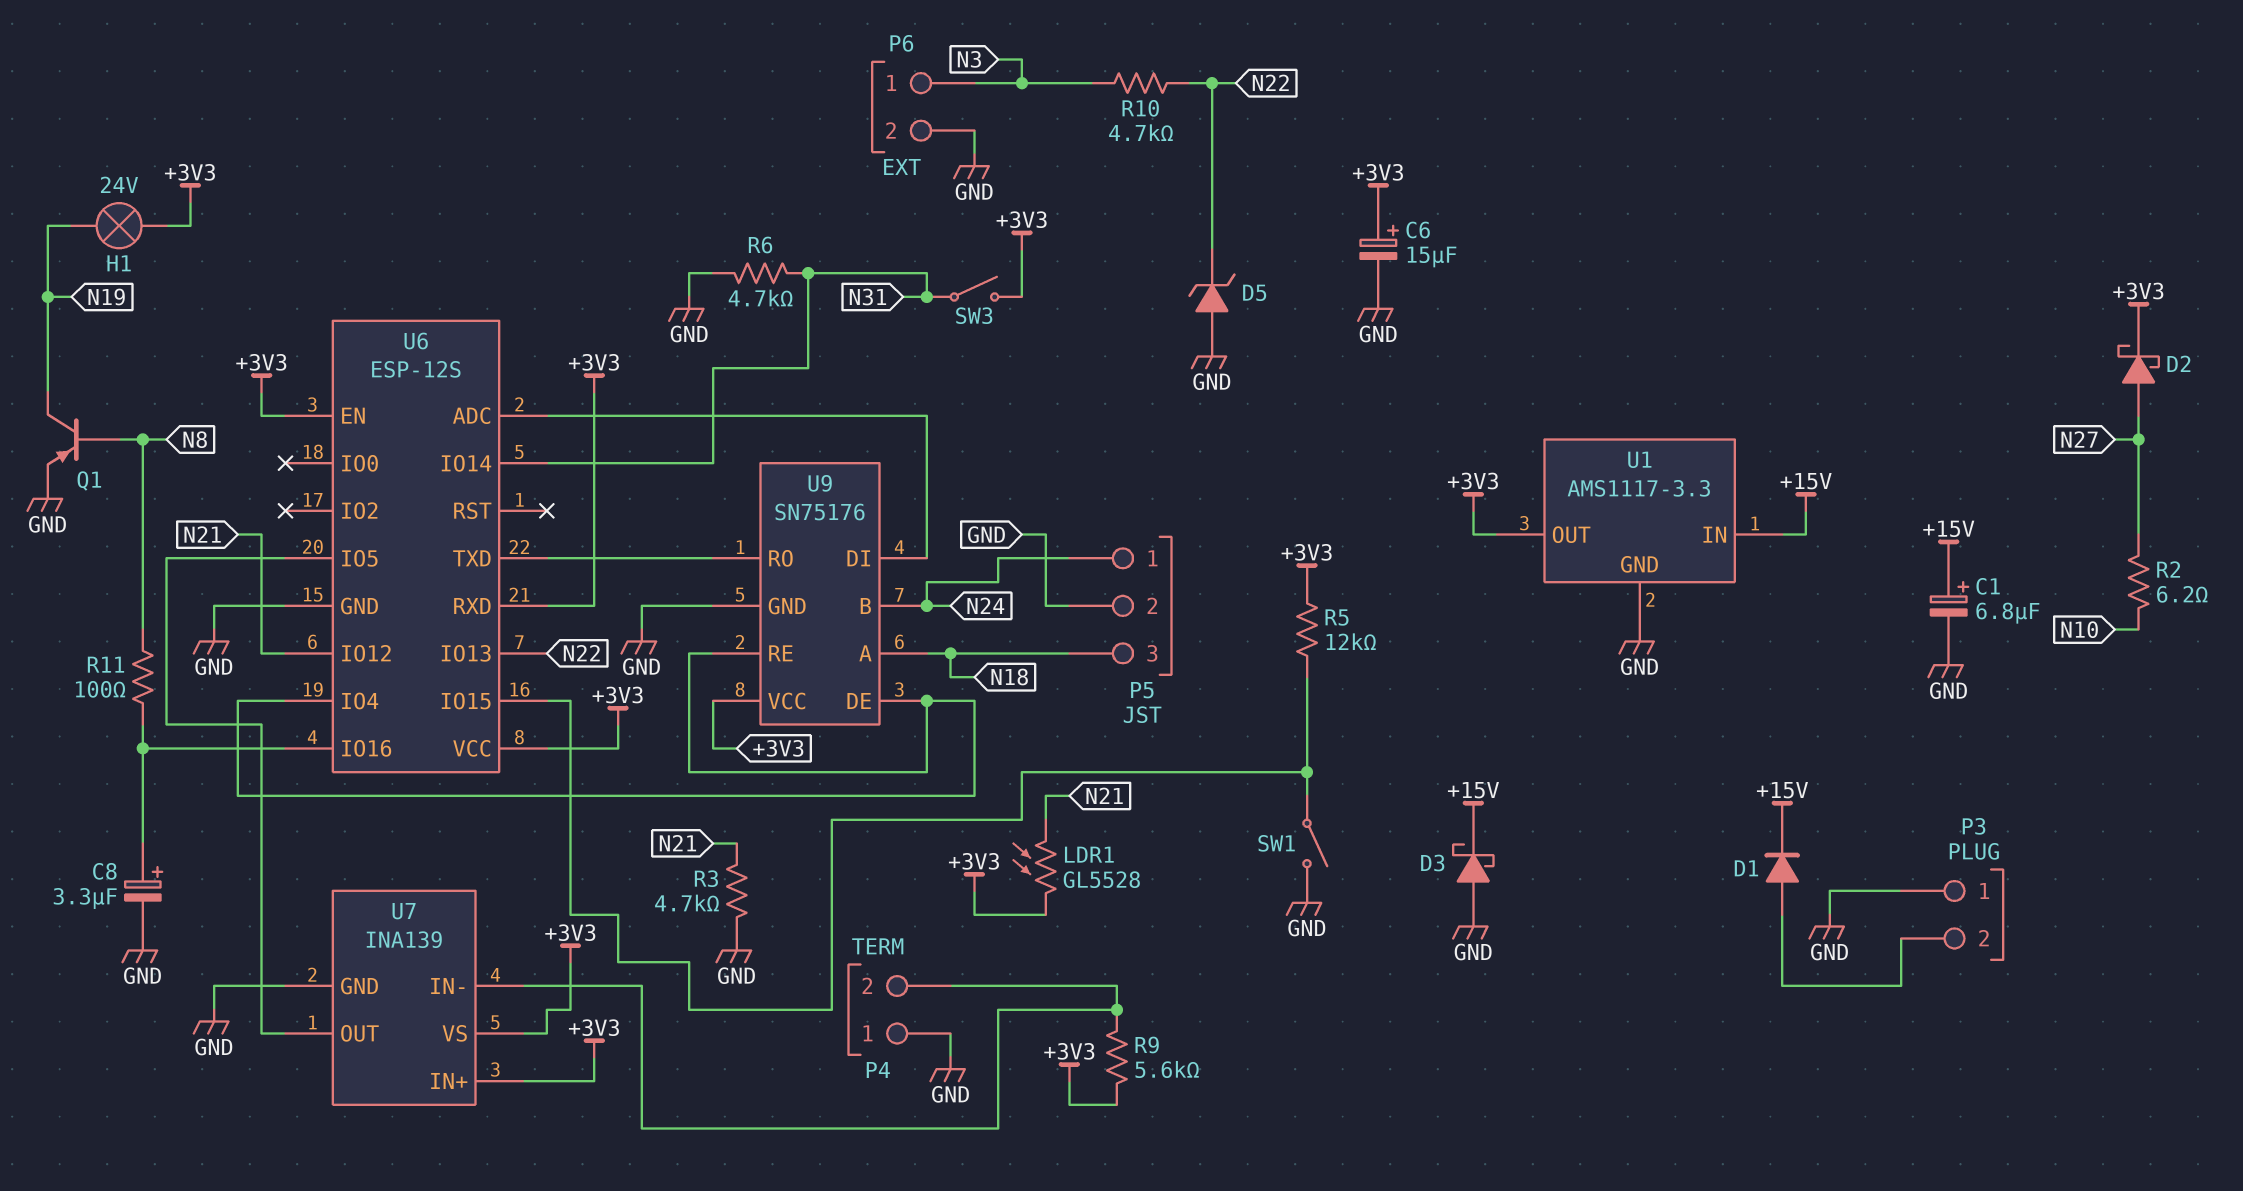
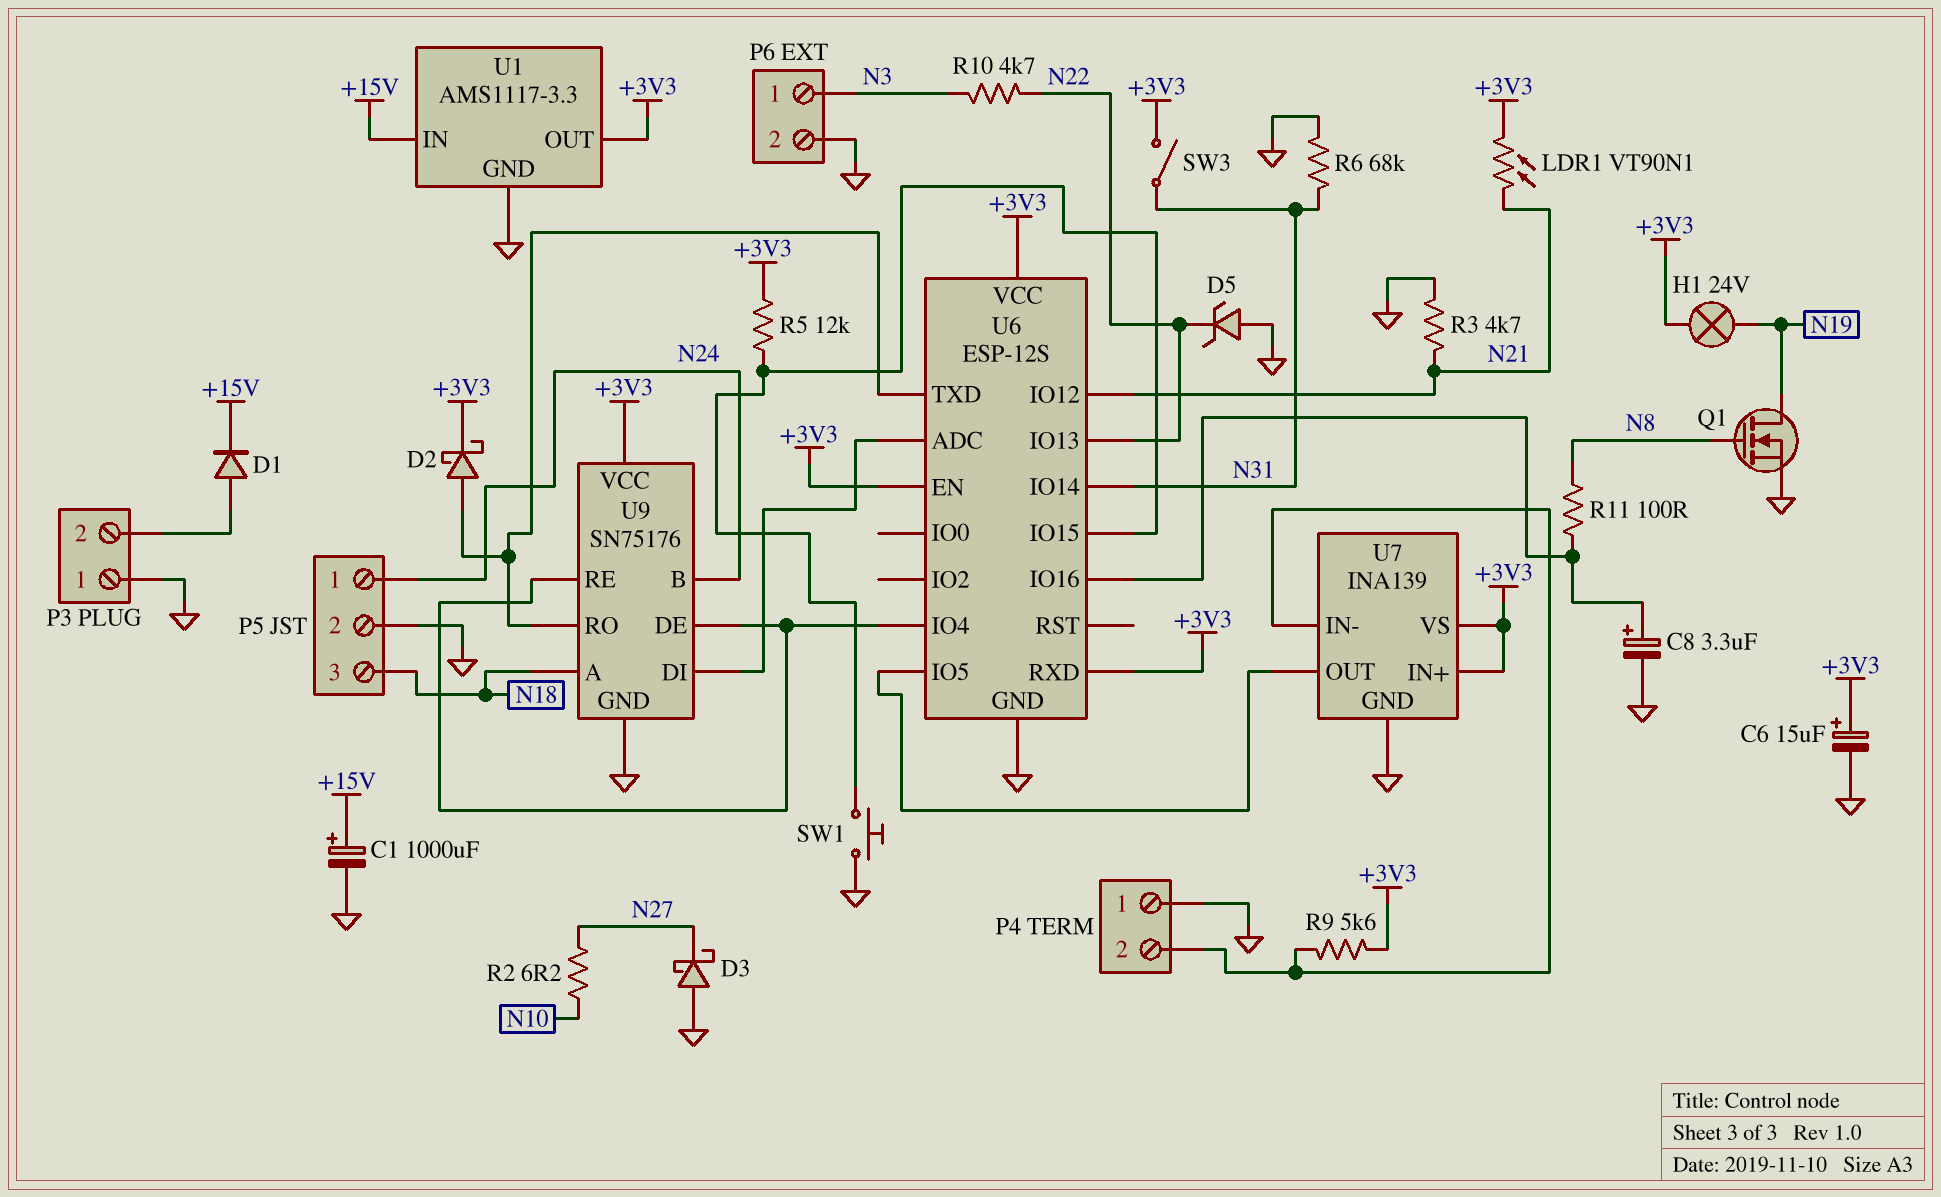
C1: 6.8uF (plus +15V, minus GND) -> 1000uF (plus +15V, minus GND)
D2: schottky (A N27, K +3V3) -> schottky (A U6/TXD, K +3V3)
D3: schottky (A GND, K +15V) -> schottky (A GND, K N27)
LDR1: GL5528 (+3V3, N21) -> VT90N1 (+3V3, N21)
Q1: PNP (B N8, C N19, E GND) -> NMOS (G N8, D N19, S GND)
R6: 4.7k (GND, N31) -> 68k (GND, N31)
SW1: switch (GND, U6/IO15) -> button (GND, U6/IO15)

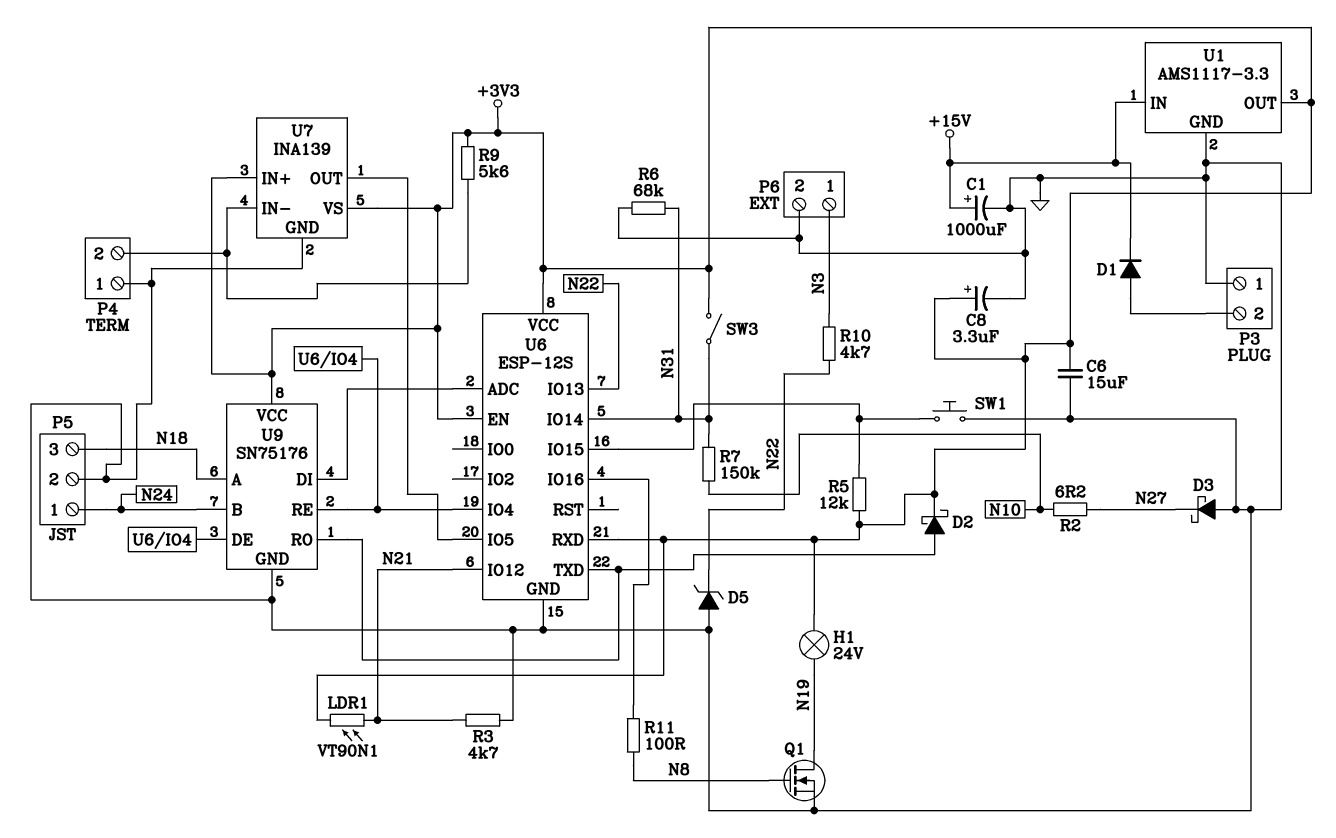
C6: 15uF (plus +3V3, minus GND) -> 15uF (+3V3, GND)
C8: 3.3uF (plus U6/IO16, minus GND) -> 3.3uF (plus +3V3, minus GND)
R7: none -> 150k (N10, N31)

